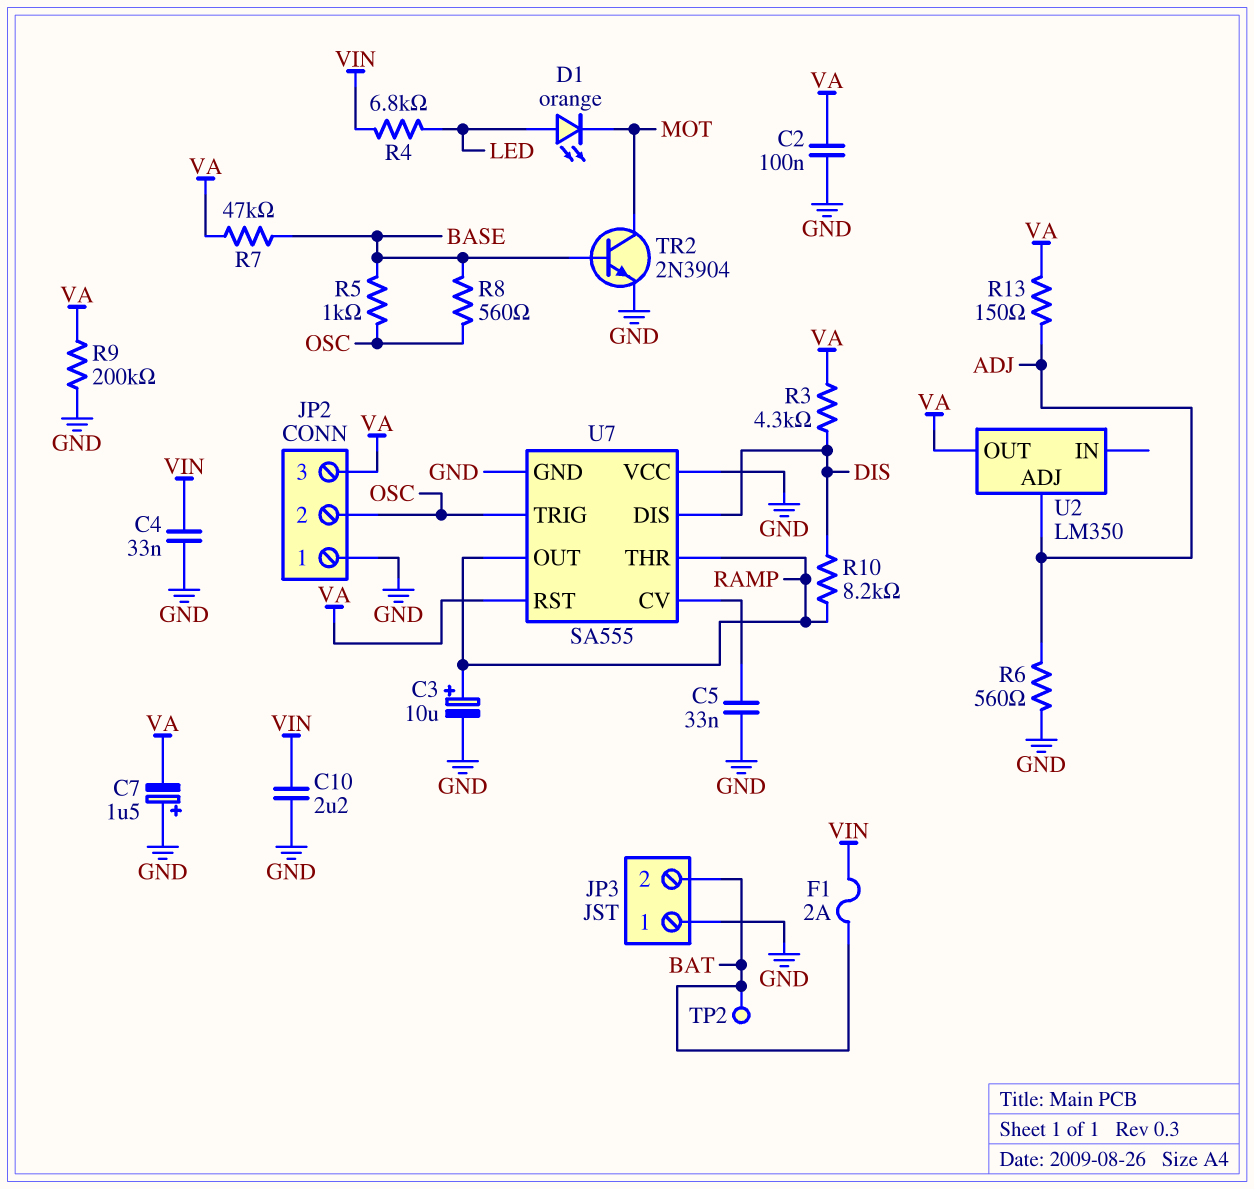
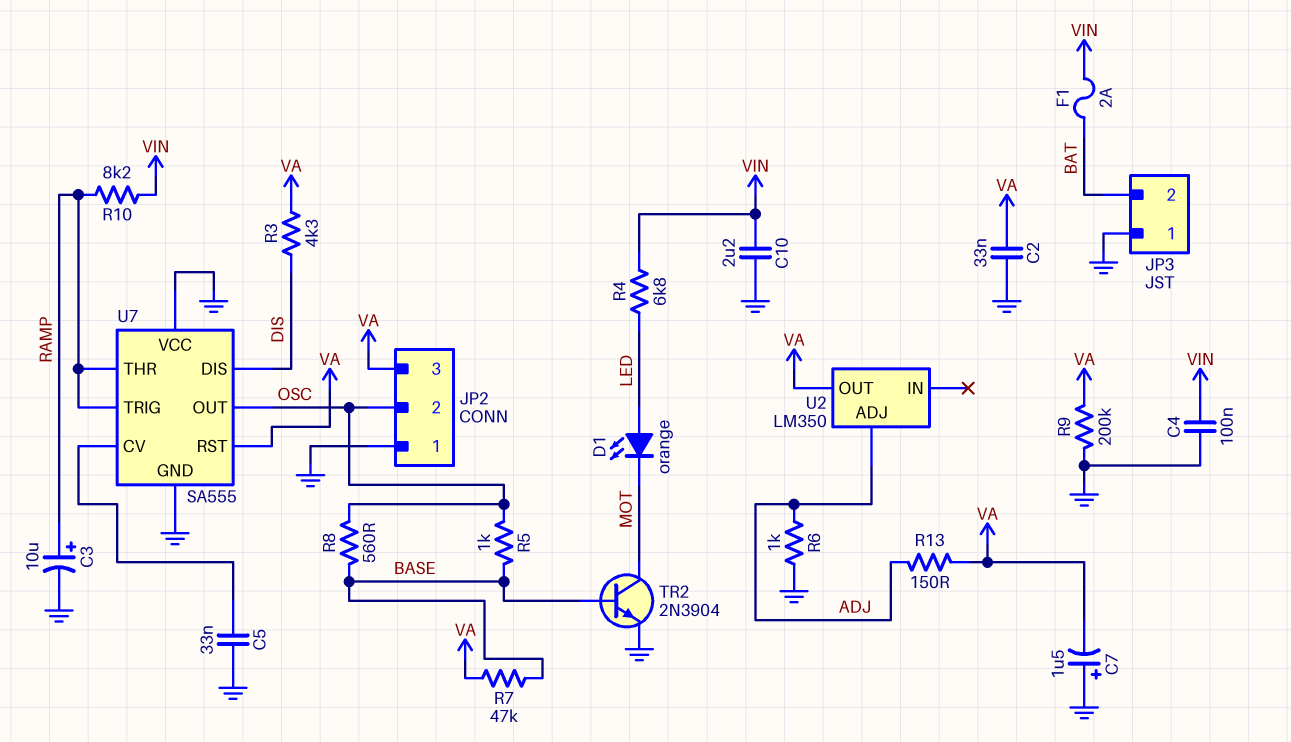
C2: 100nF (GND, VA) -> 33nF (GND, VA)
C4: 33nF (GND, VIN) -> 100nF (GND, VIN)
R6: 560 (ADJ, GND) -> 1k (ADJ, GND)
R10: 8.2k (DIS, RAMP) -> 8.2k (RAMP, VIN)
TP2: test point (BAT) -> none
U7 pin OUT: RAMP -> OSC
U7 pin TRIG: OSC -> RAMP

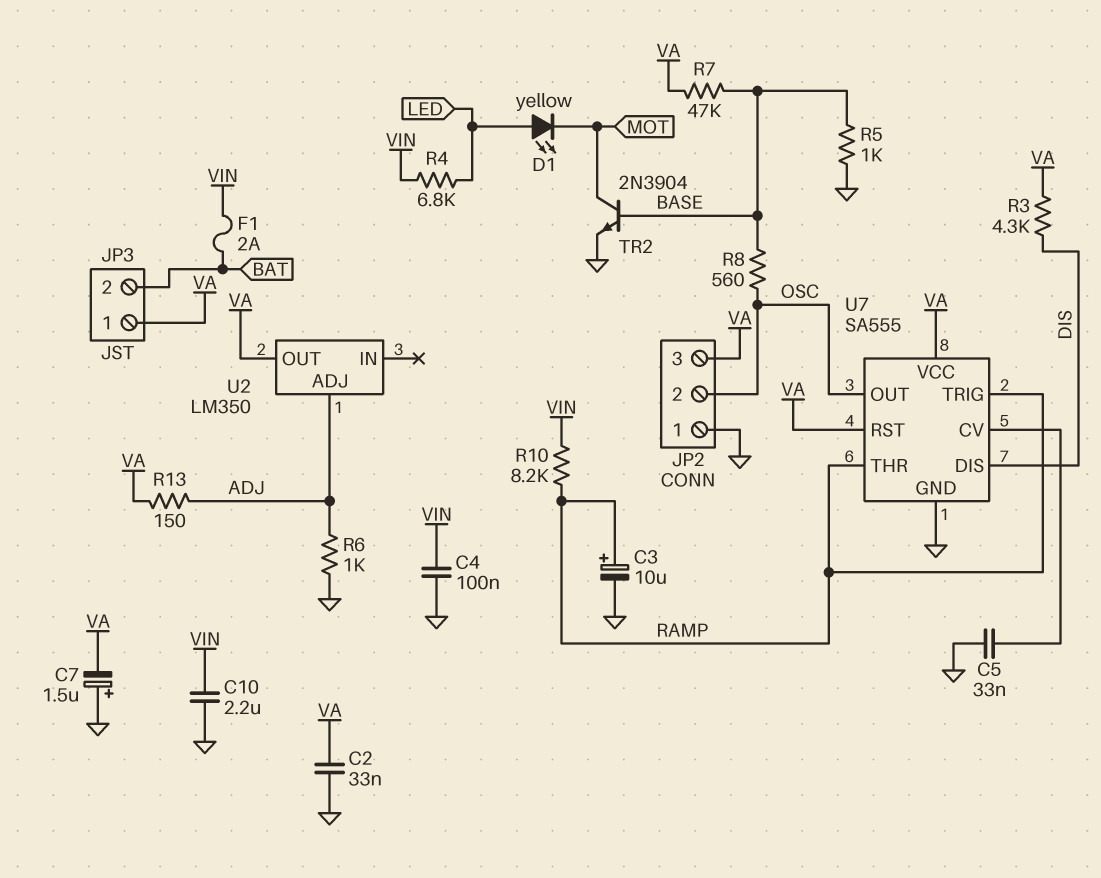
D1: LED orange (A LED, K MOT) -> LED yellow (A LED, K MOT)
JP3 pin 1: GND -> VA
R5: 1k (BASE, OSC) -> 1k (BASE, GND)
R9: 200k (GND, VA) -> none
U7 pin VCC: GND -> VA

